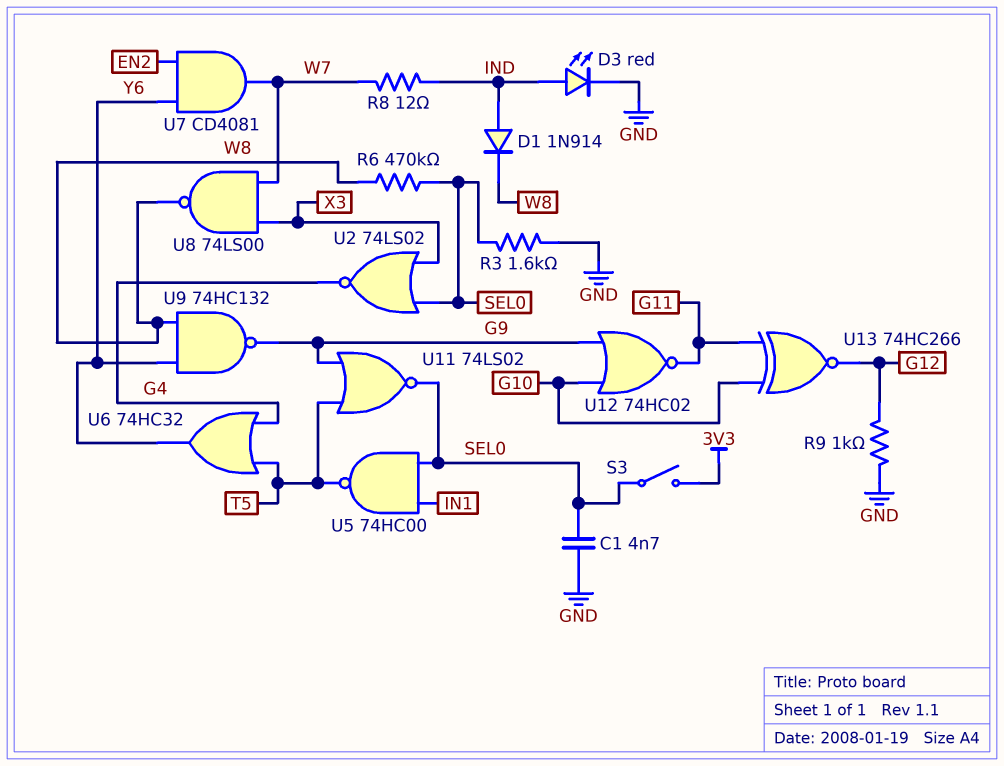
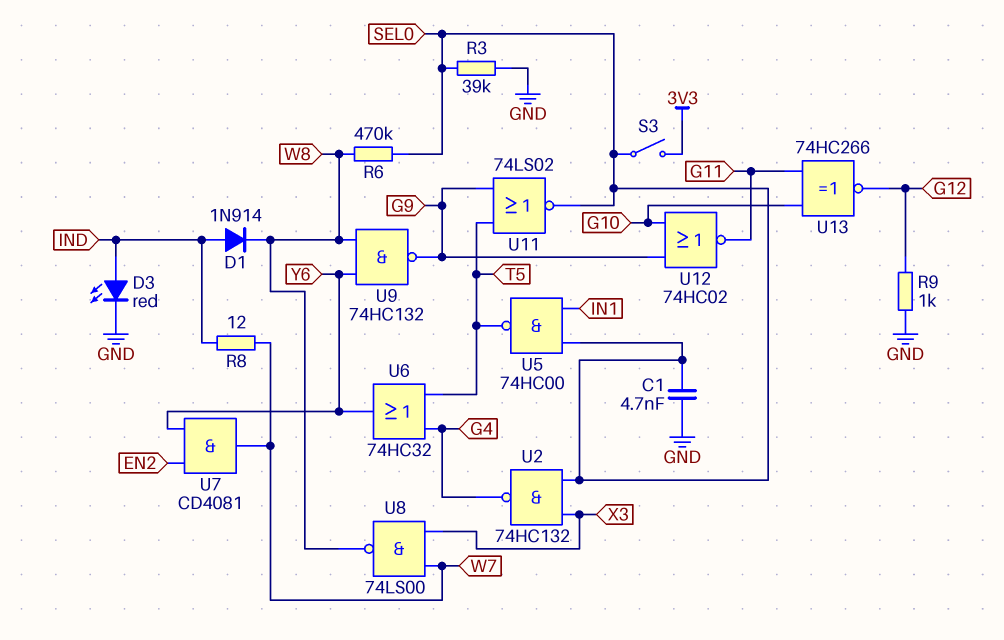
R3: 1.6k (GND, SEL0) -> 39k (GND, SEL0)
U2: NOR 74LS02 (in SEL0, in X3, out G4) -> NAND 74HC132 (in SEL0, in X3, out G4)

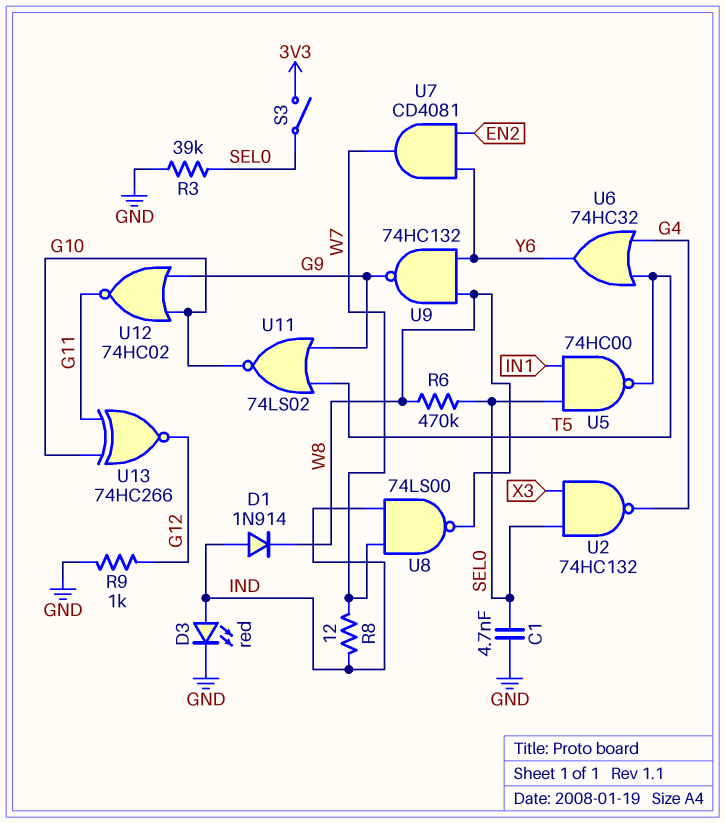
U8: NAND 74LS00 (in W7, in X3, out W8) -> NAND 74LS00 (in IND, in W7, out W8)
U11: NOR 74LS02 (in G9, in T5, out SEL0) -> NOR 74LS02 (in G9, in T5, out G10)

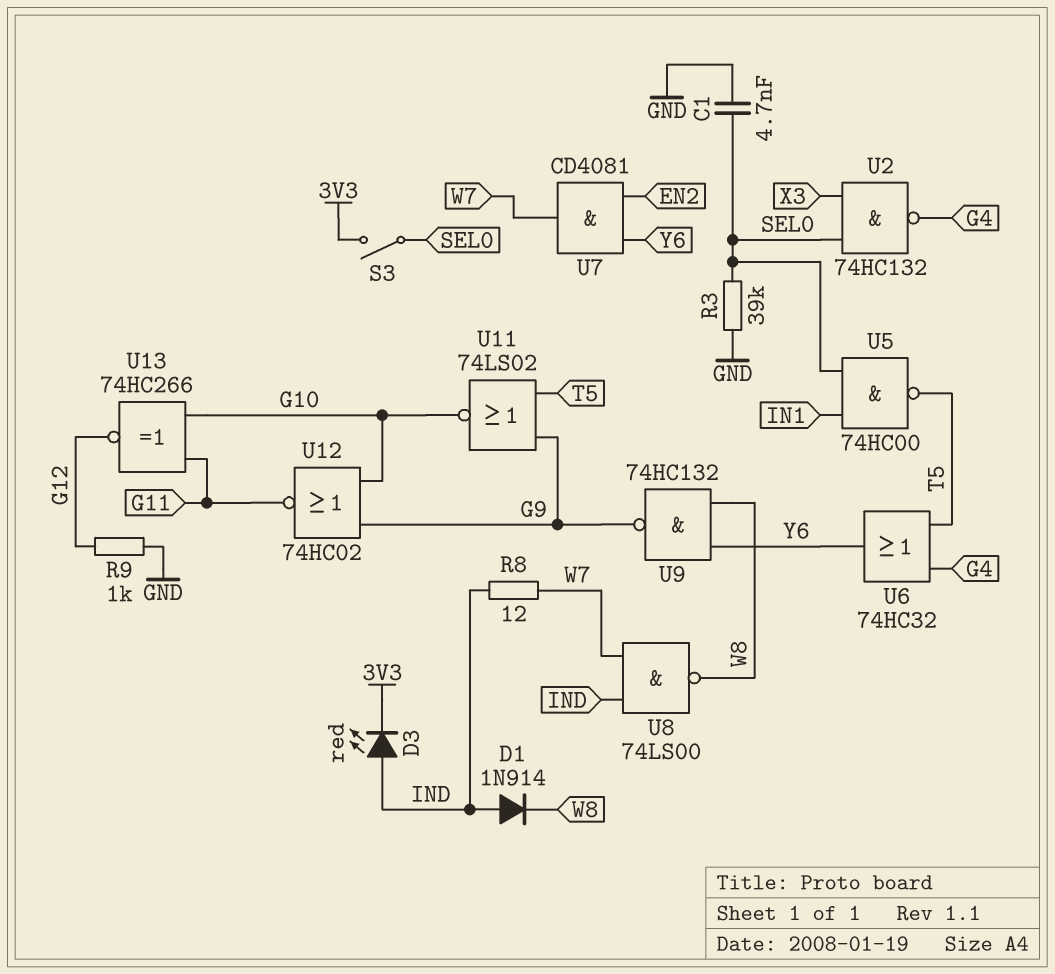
D3: LED red (A IND, K GND) -> LED red (A IND, K 3V3)
R6: 470k (SEL0, W8) -> none

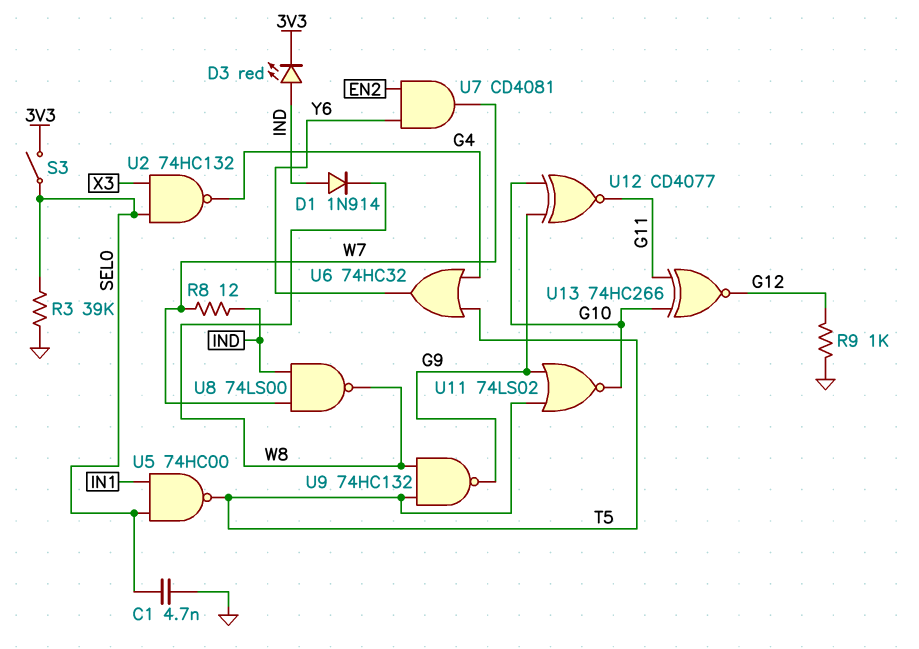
U9: NAND 74HC132 (in W8, in Y6, out G9) -> NAND 74HC132 (in T5, in W8, out G9)
U12: NOR 74HC02 (in G9, in G10, out G11) -> XNOR CD4077 (in G9, in G10, out G11)

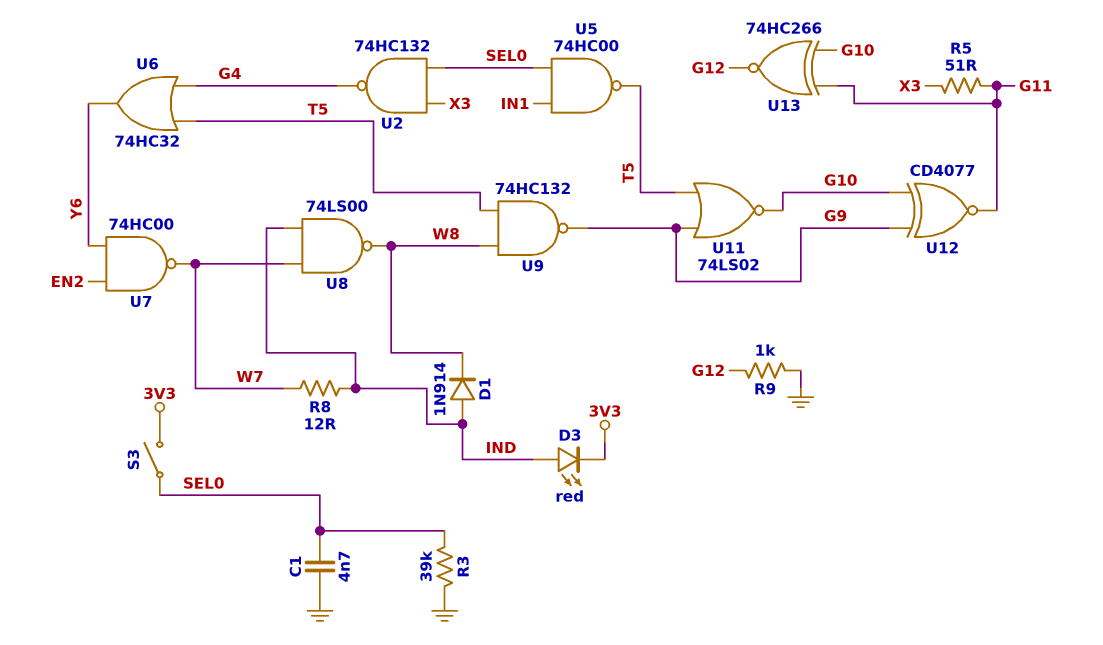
R5: none -> 51 (G11, X3)
U7: AND CD4081 (in EN2, in Y6, out W7) -> NAND 74HC00 (in EN2, in Y6, out W7)

